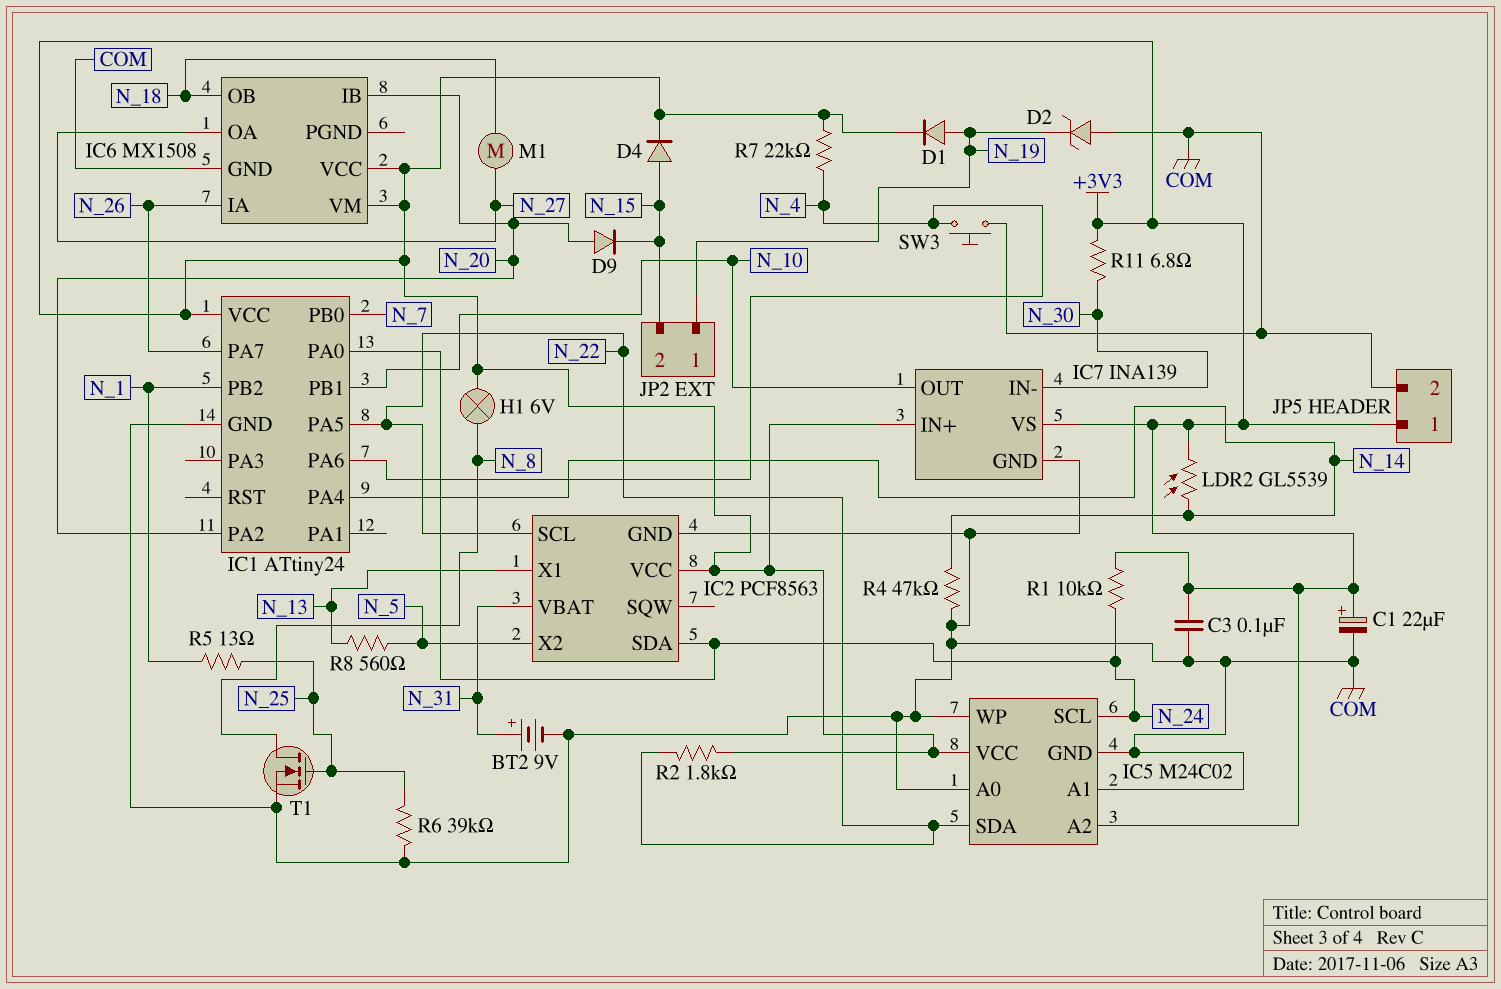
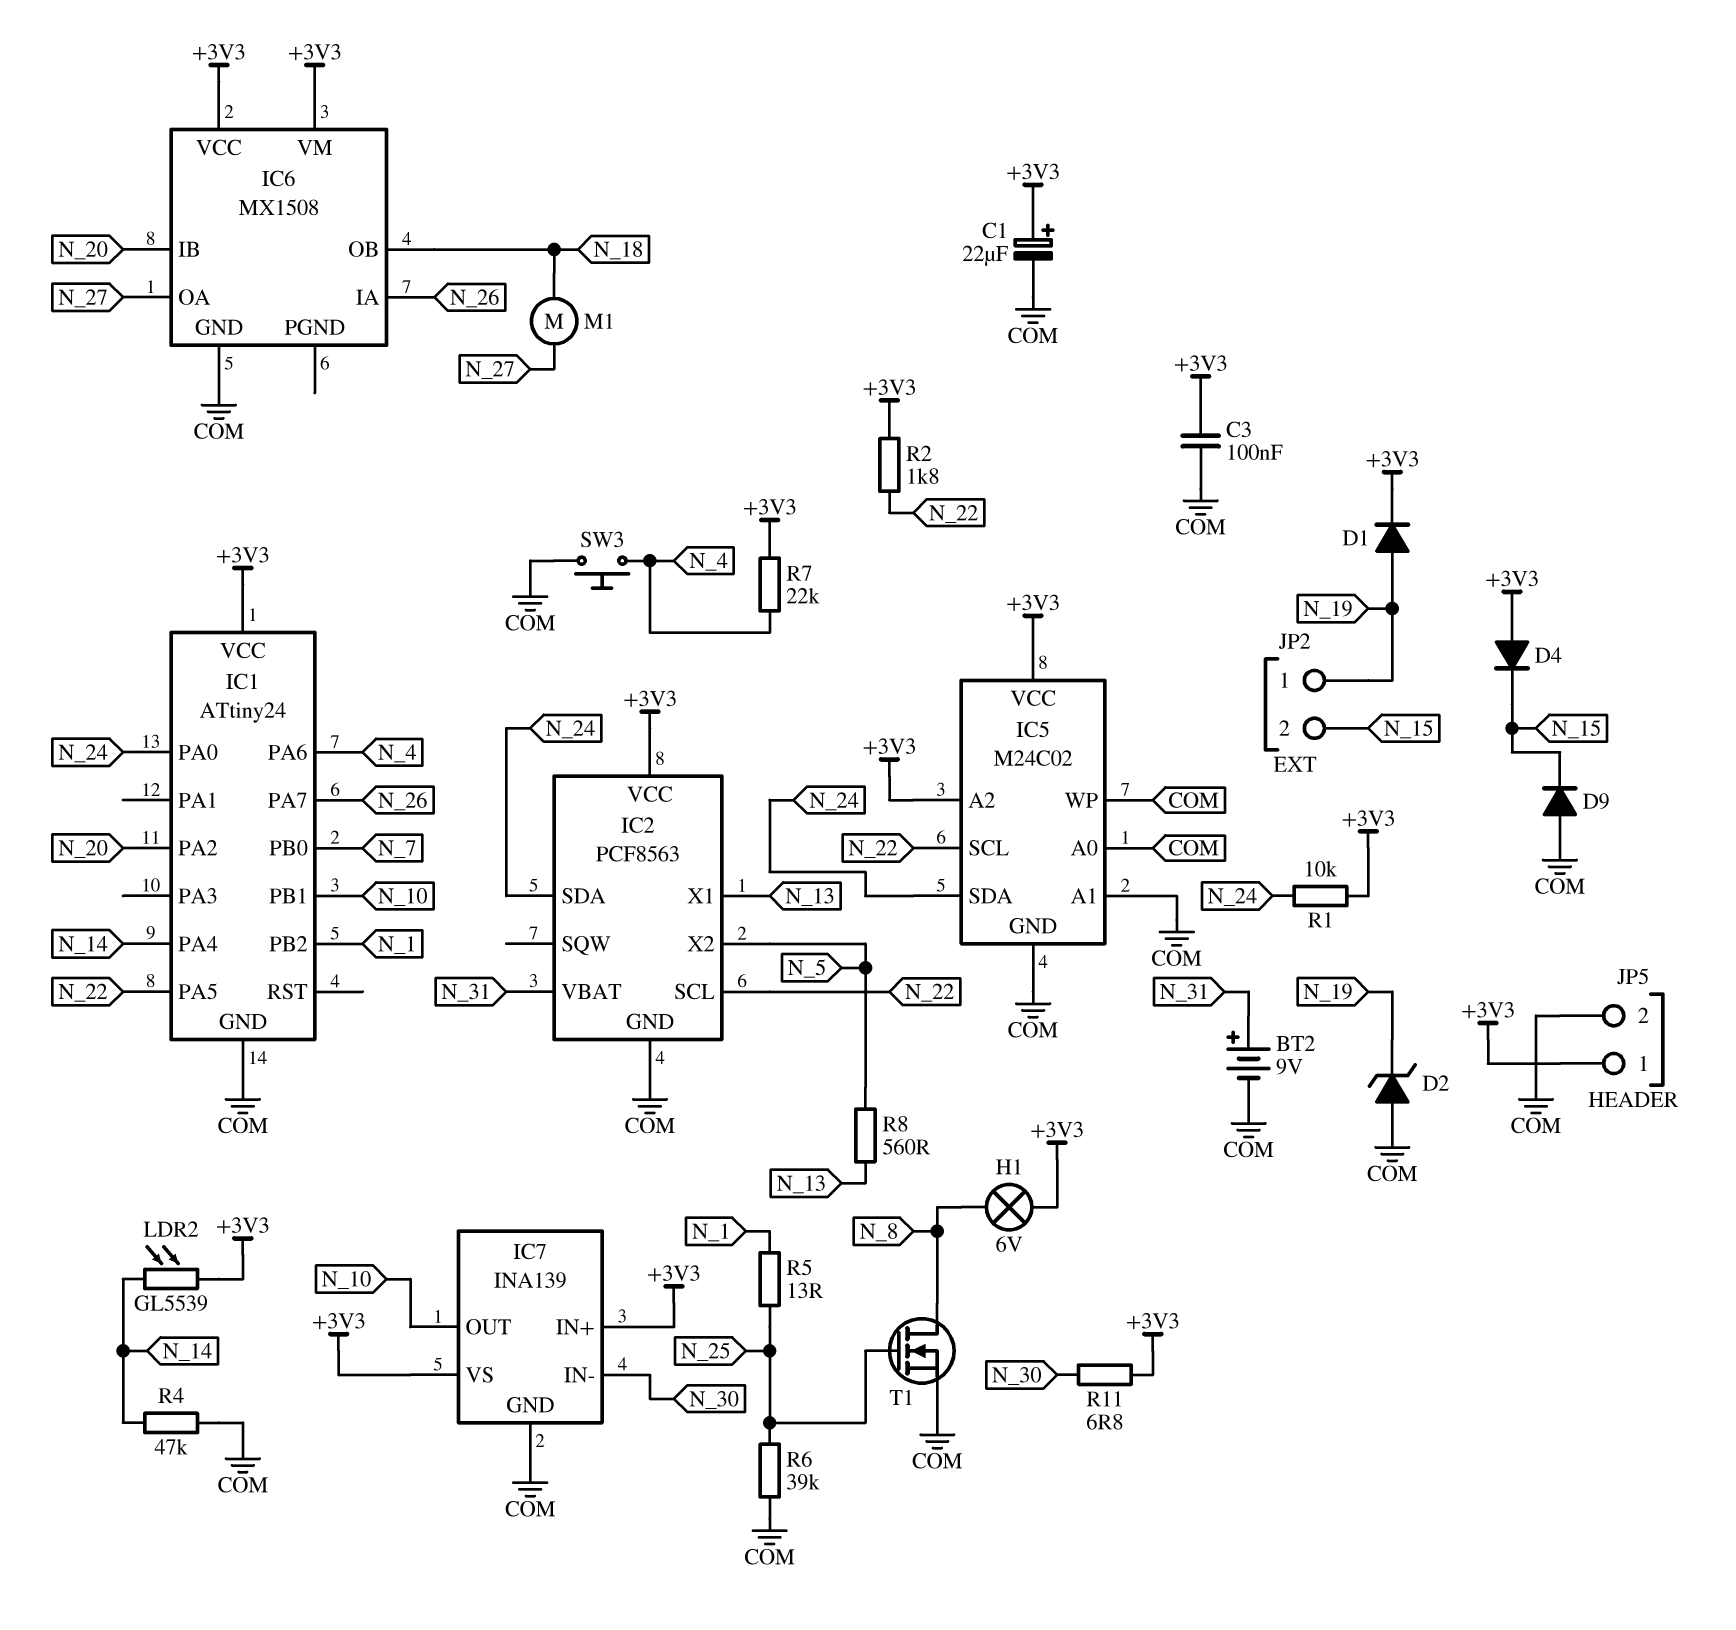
D4: diode (A N_15, K +3V3) -> diode (A +3V3, K N_15)
D9: diode (A N_20, K N_15) -> diode (A COM, K N_15)
IC5 pin SCL: N_24 -> N_22
IC5 pin SDA: N_22 -> N_24

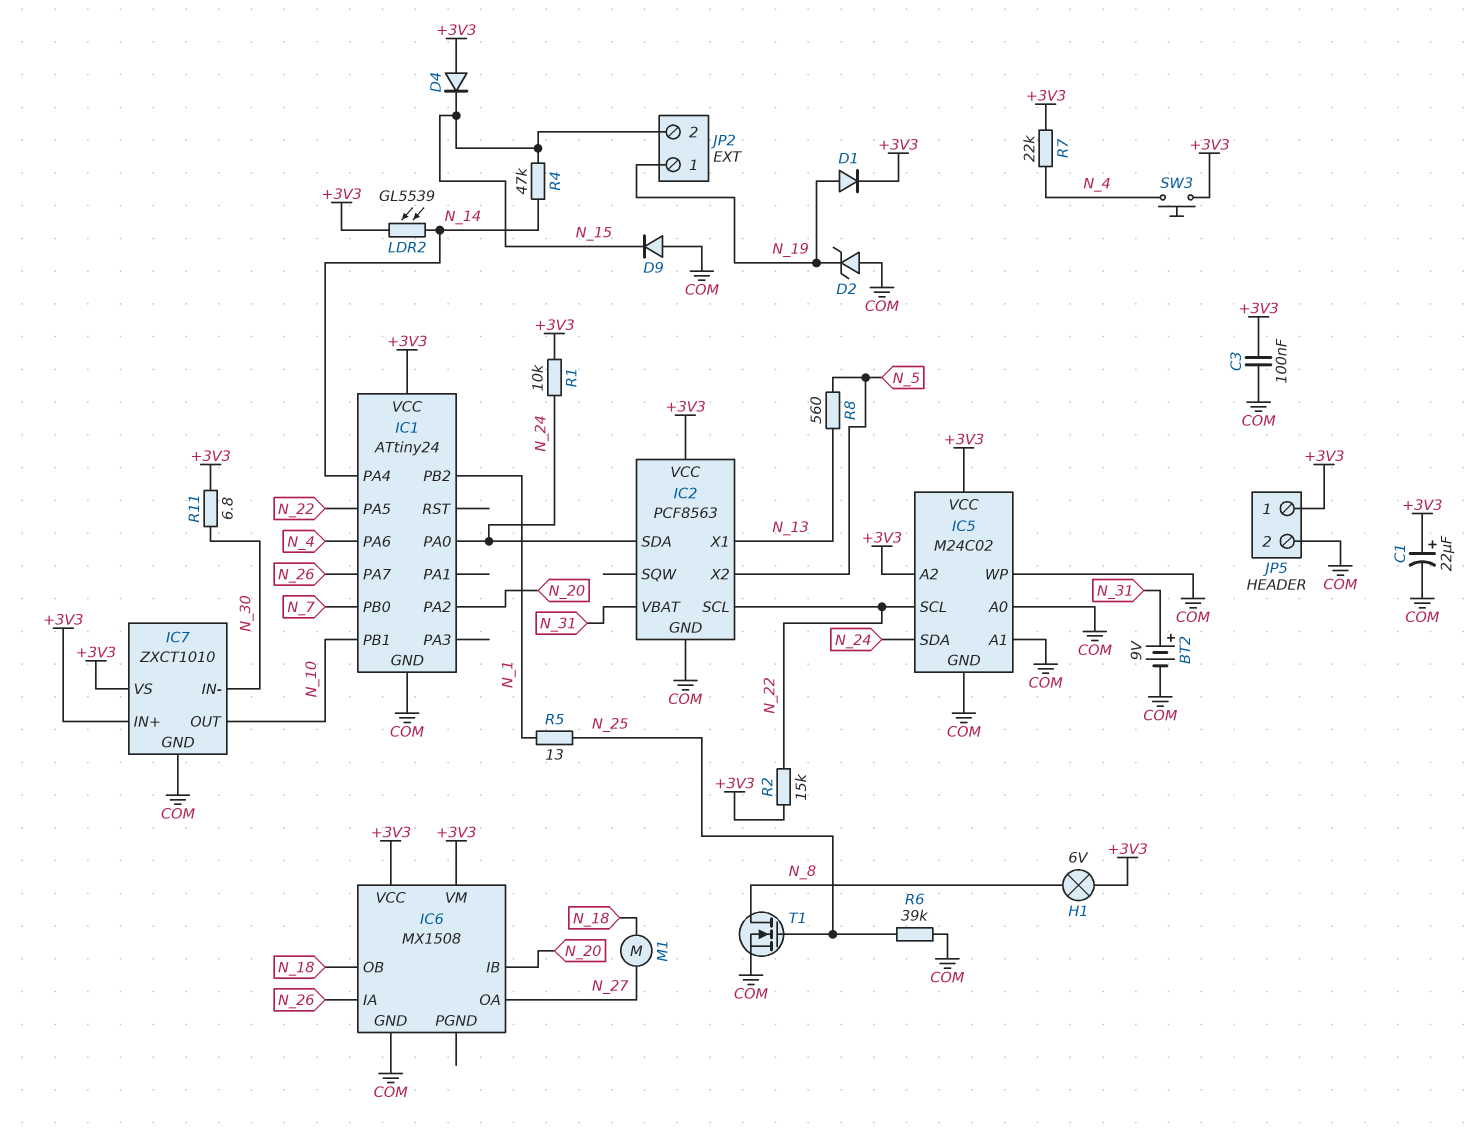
IC7: INA139 -> ZXCT1010
R2: 1.8k (+3V3, N_22) -> 15k (+3V3, N_22)
R4: 47k (COM, N_14) -> 47k (N_14, N_15)
SW3: button (COM, N_4) -> button (+3V3, N_4)

